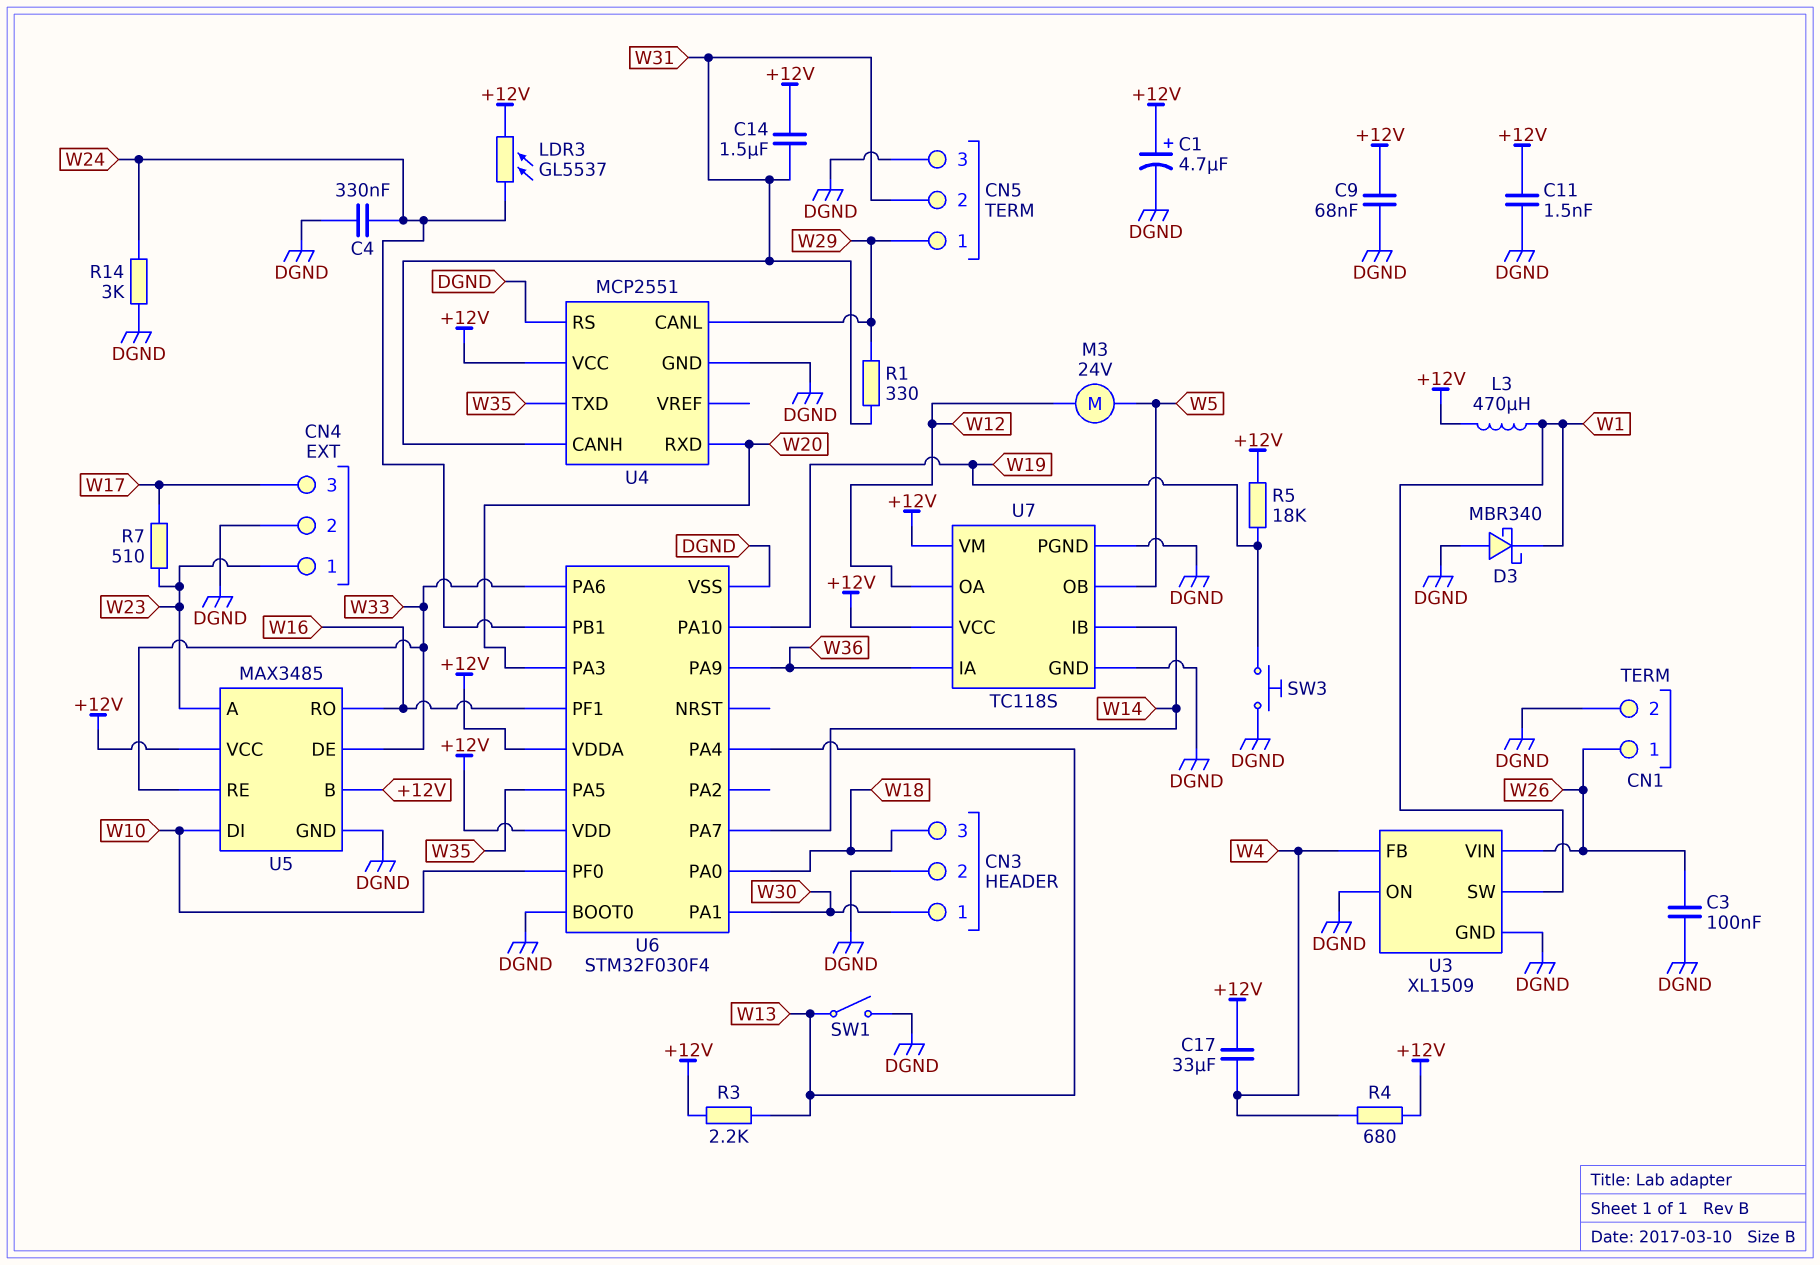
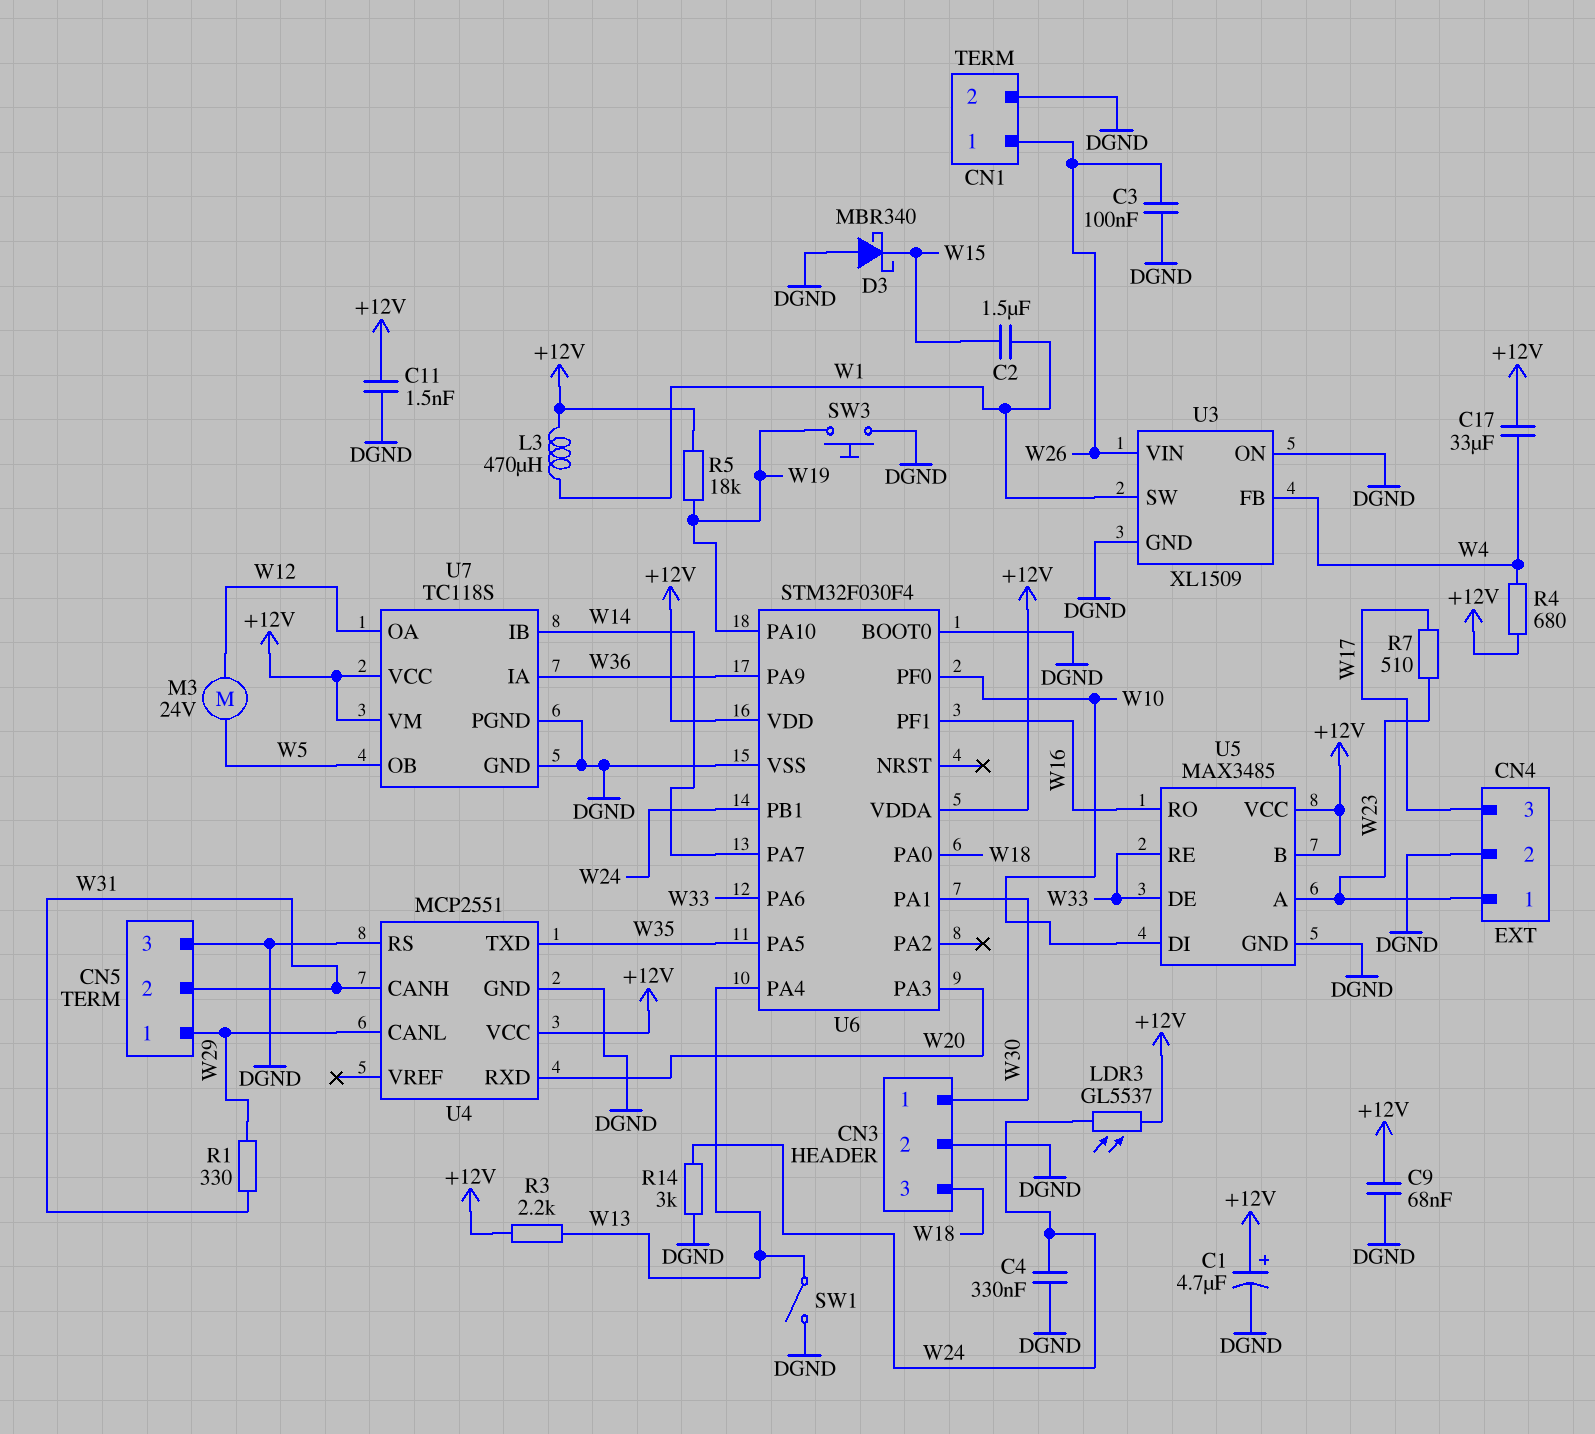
C2: none -> 1.5uF (W1, W15)
C14: 1.5uF (+12V, W31) -> none
D3: schottky MBR340 (A DGND, K W1) -> schottky MBR340 (A DGND, K W15)

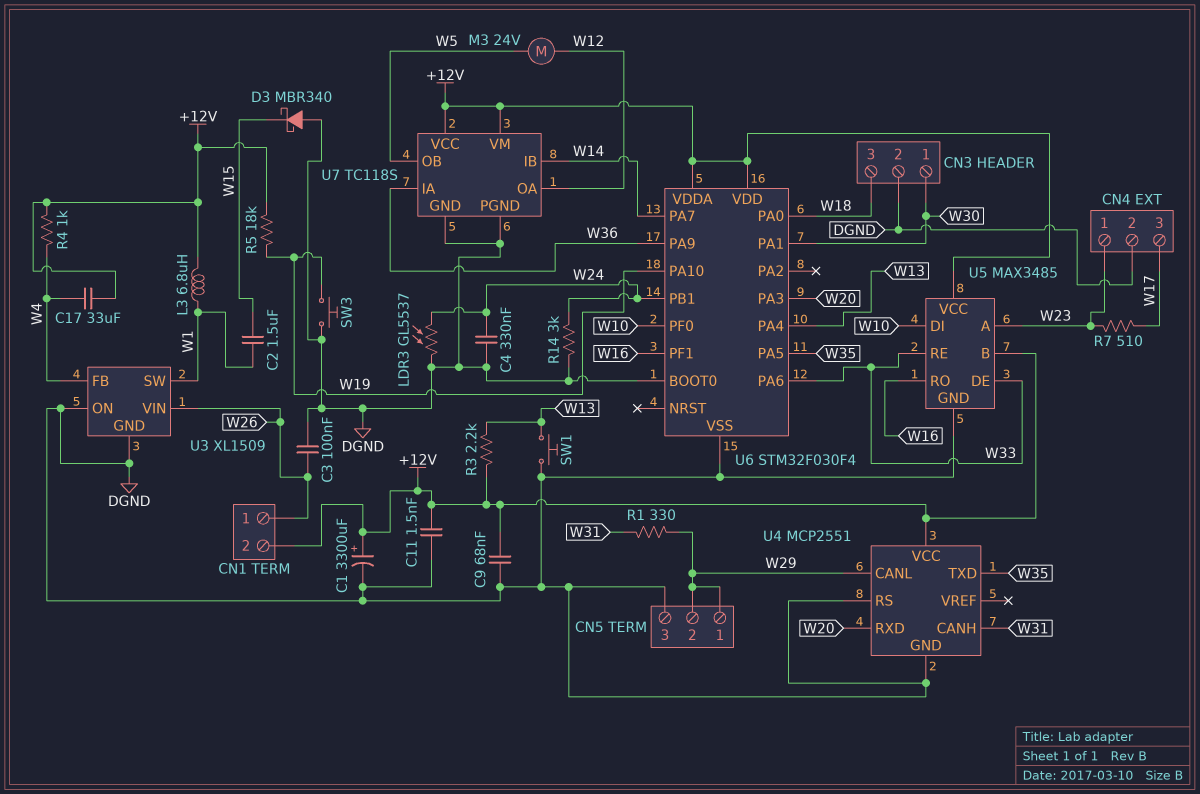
C1: 4.7uF (plus +12V, minus DGND) -> 3300uF (plus +12V, minus DGND)
CN1 pin 2: DGND -> +12V
CN5 pin 2: W31 -> W29
L3: 470uH (+12V, W1) -> 6.8uH (+12V, W1)
LDR3: GL5537 (+12V, W24) -> GL5537 (DGND, W24)
R4: 680 (+12V, W4) -> 1k (+12V, W4)
SW1: switch (DGND, W13) -> button (DGND, W13)

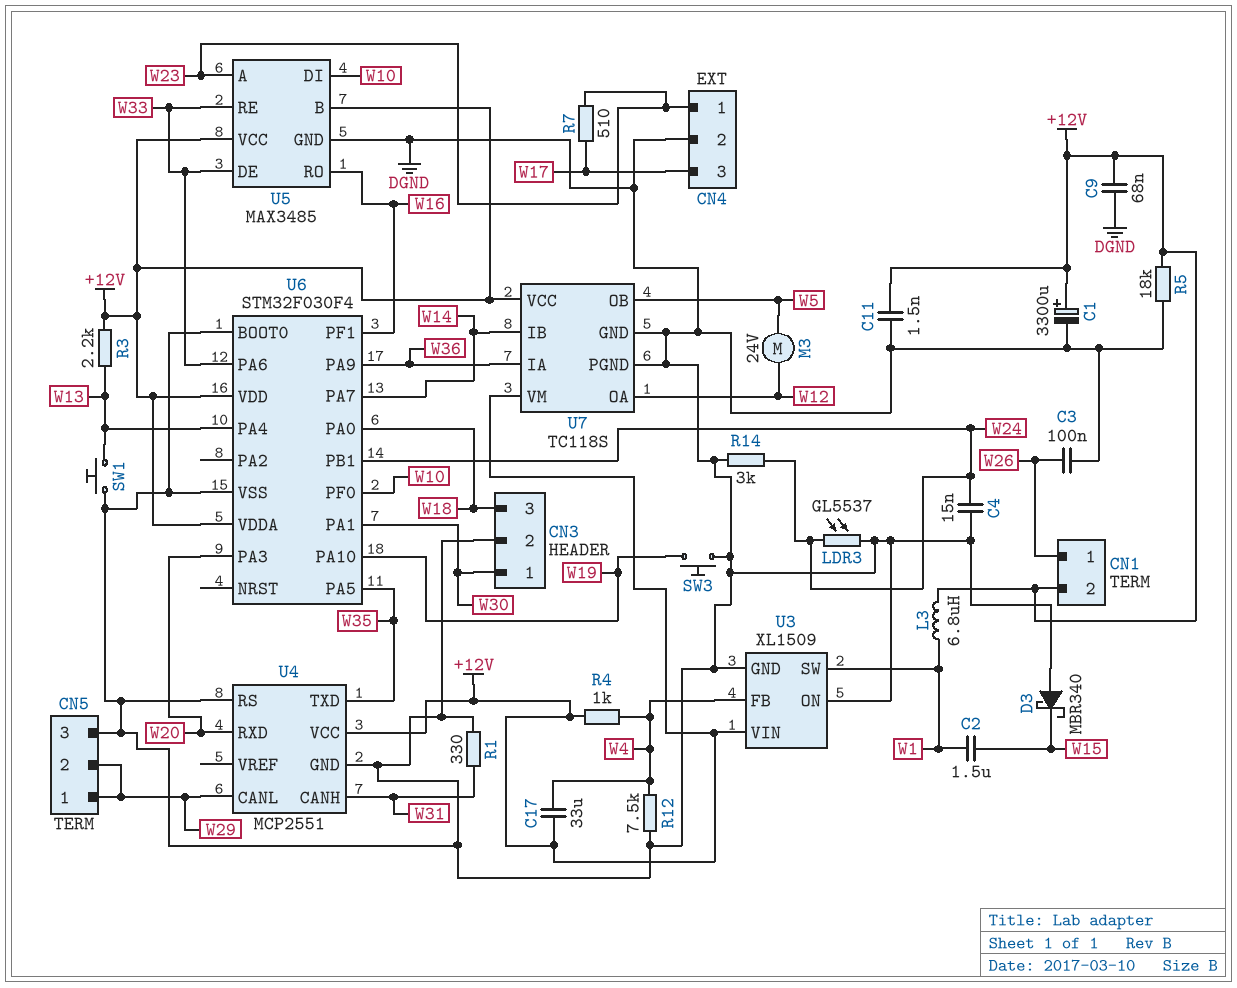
C4: 330nF (DGND, W24) -> 15nF (DGND, W24)
R1: 330 (W29, W31) -> 330 (DGND, W31)
R5: 18k (+12V, W19) -> 18k (+12V, DGND)
R12: none -> 7.5k (DGND, W4)
U3 pin VIN: W26 -> +12V

